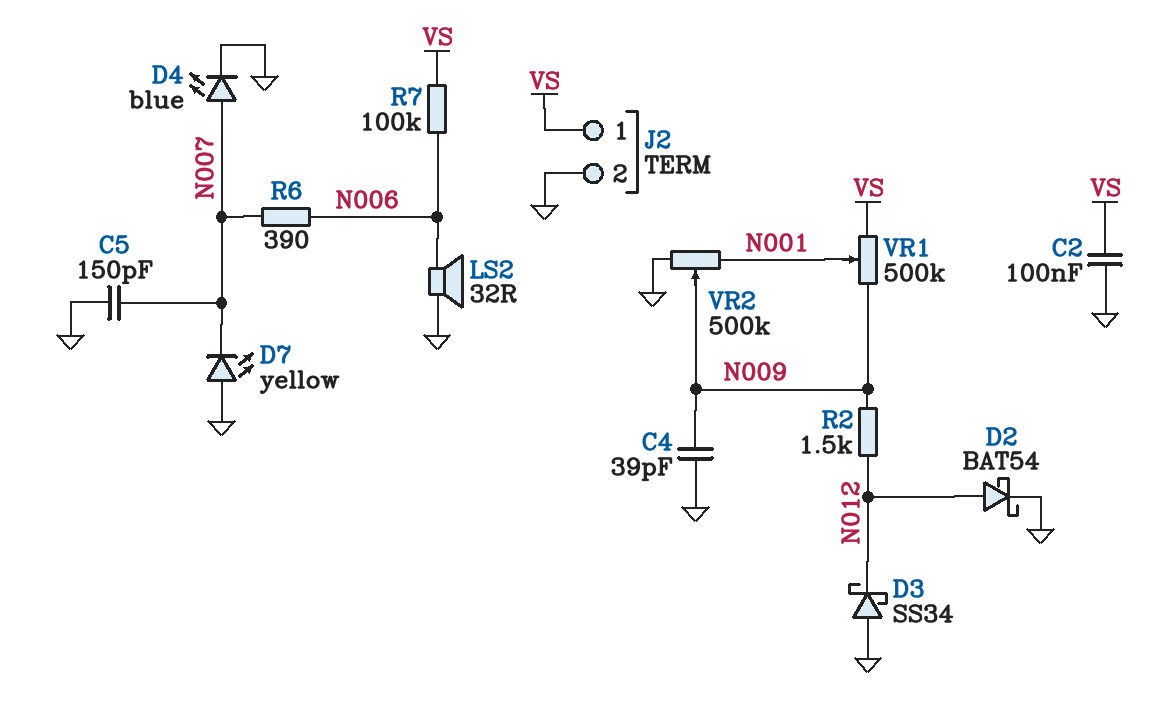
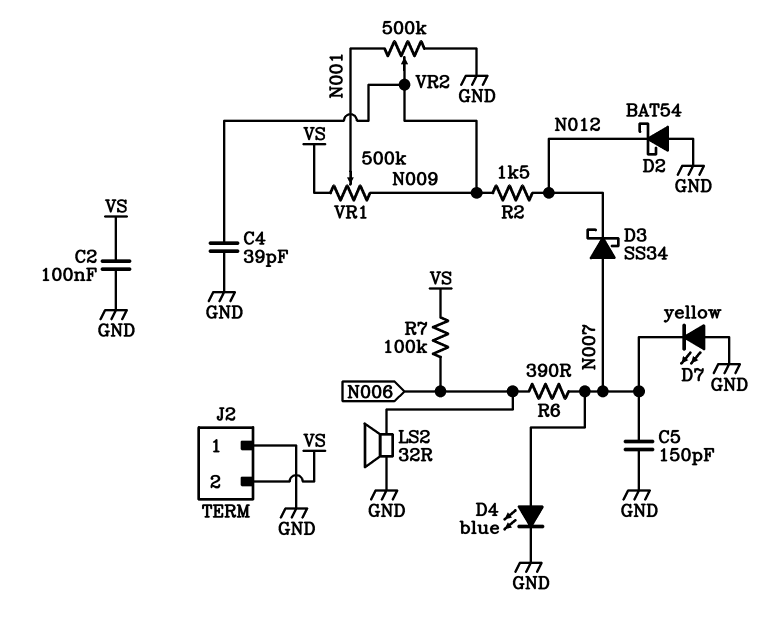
D2: schottky BAT54 (A N012, K GND) -> schottky BAT54 (A GND, K N012)
D3: schottky SS34 (A GND, K N012) -> schottky SS34 (A N007, K N012)
J2 pin 1: VS -> GND
J2 pin 2: GND -> VS

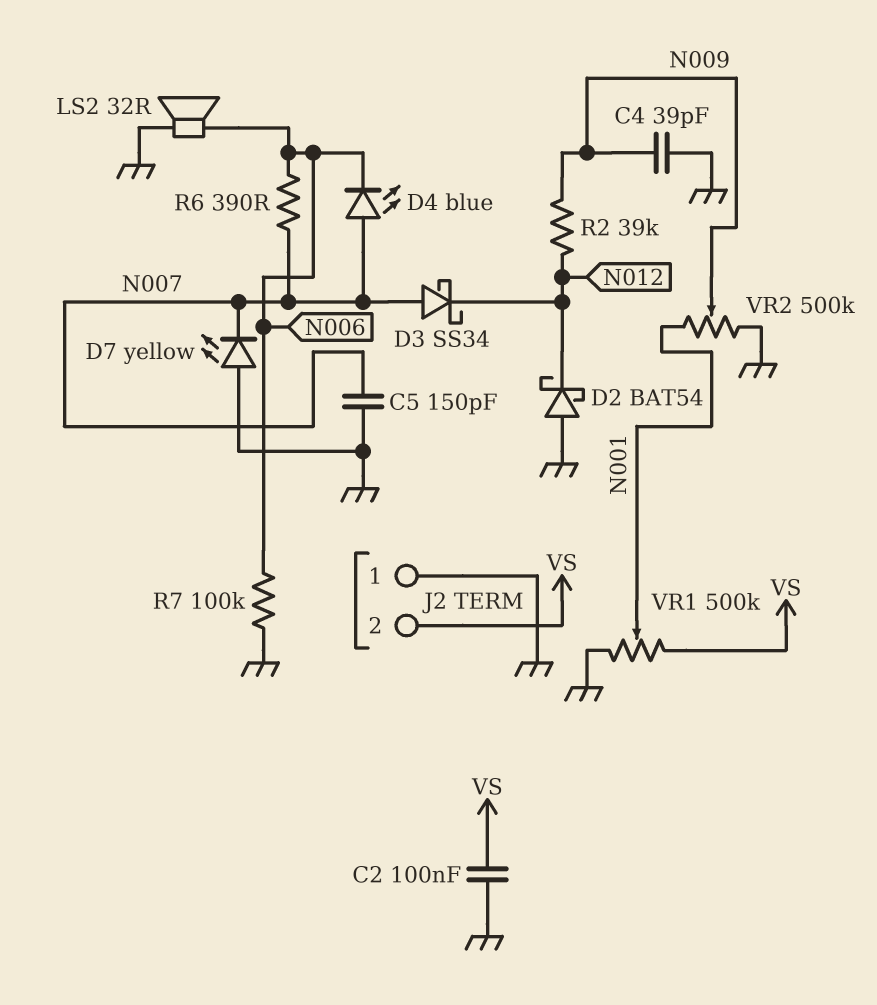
D4: LED blue (A N007, K GND) -> LED blue (A N007, K N006)
R2: 1.5k (N009, N012) -> 39k (N009, N012)
R7: 100k (N006, VS) -> 100k (GND, N006)
VR1: 500k (N009, VS, wiper N001) -> 500k (GND, VS, wiper N001)

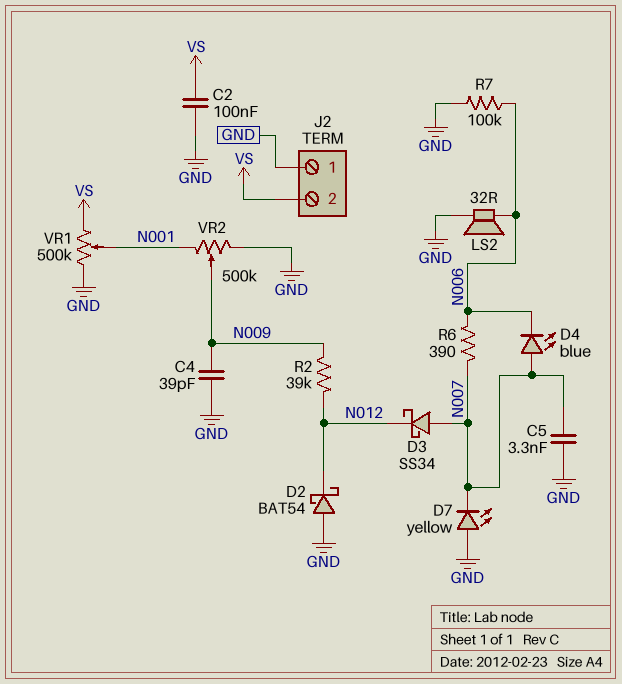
C5: 150pF (GND, N007) -> 3.3nF (GND, N007)

